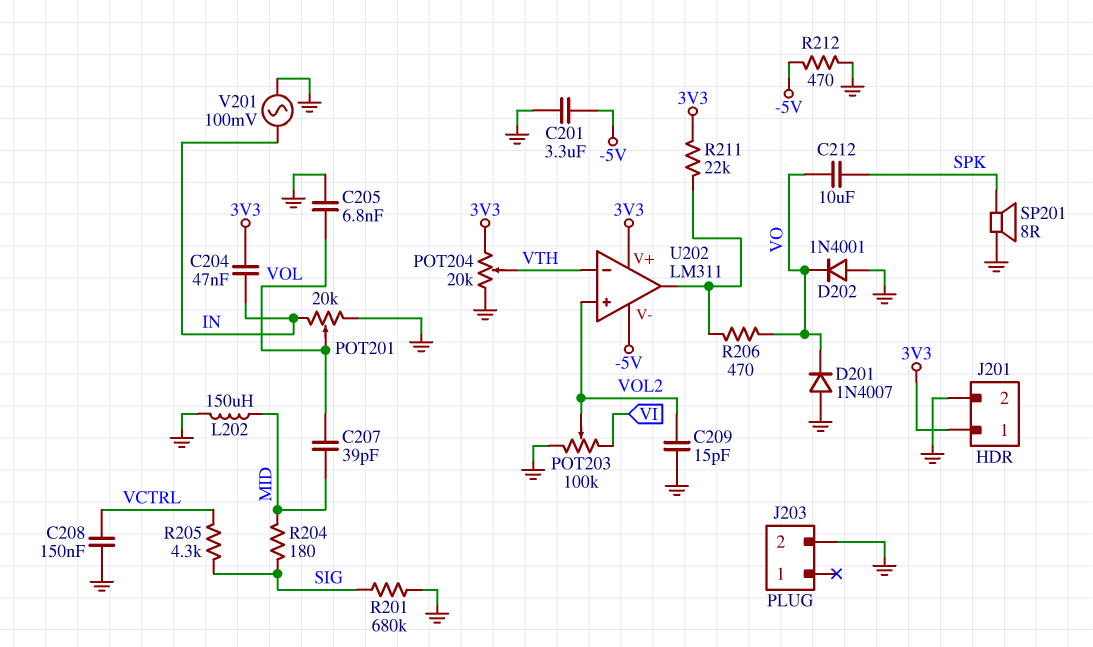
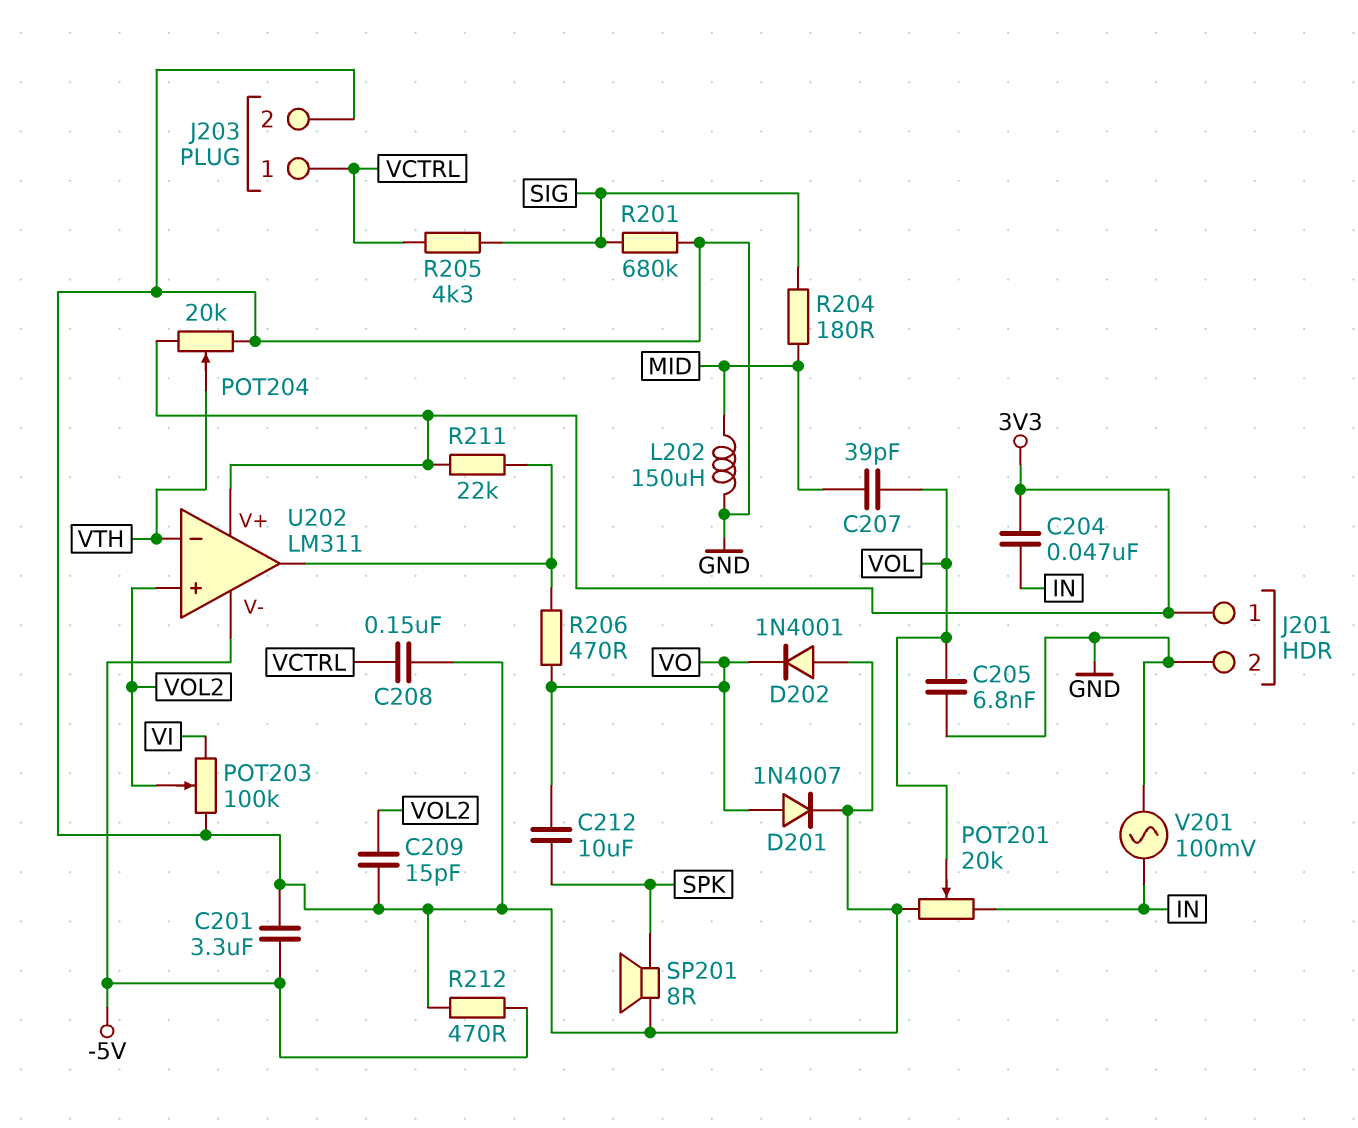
D201: diode 1N4007 (A GND, K VO) -> diode 1N4007 (A VO, K GND)
J203 pin 1: none -> VCTRL

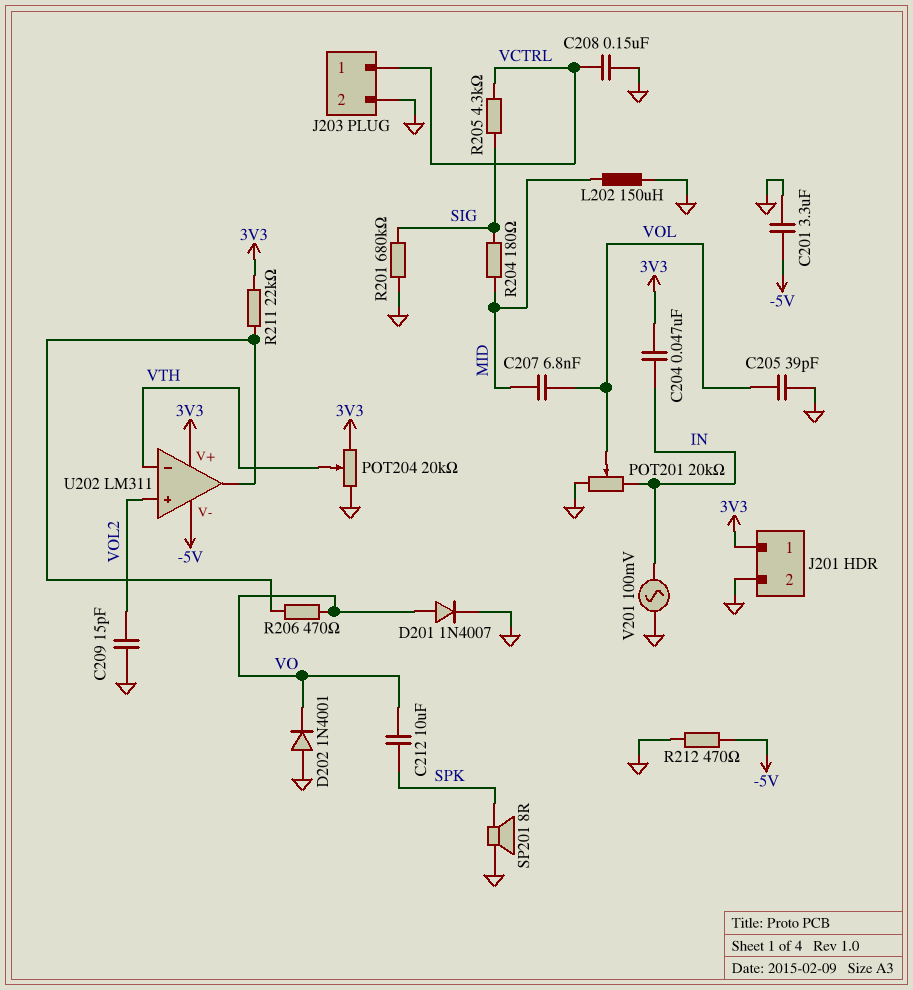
C205: 6.8nF (GND, VOL) -> 39pF (GND, VOL)
C207: 39pF (MID, VOL) -> 6.8nF (MID, VOL)
POT203: 100k (GND, VI, wiper VOL2) -> none

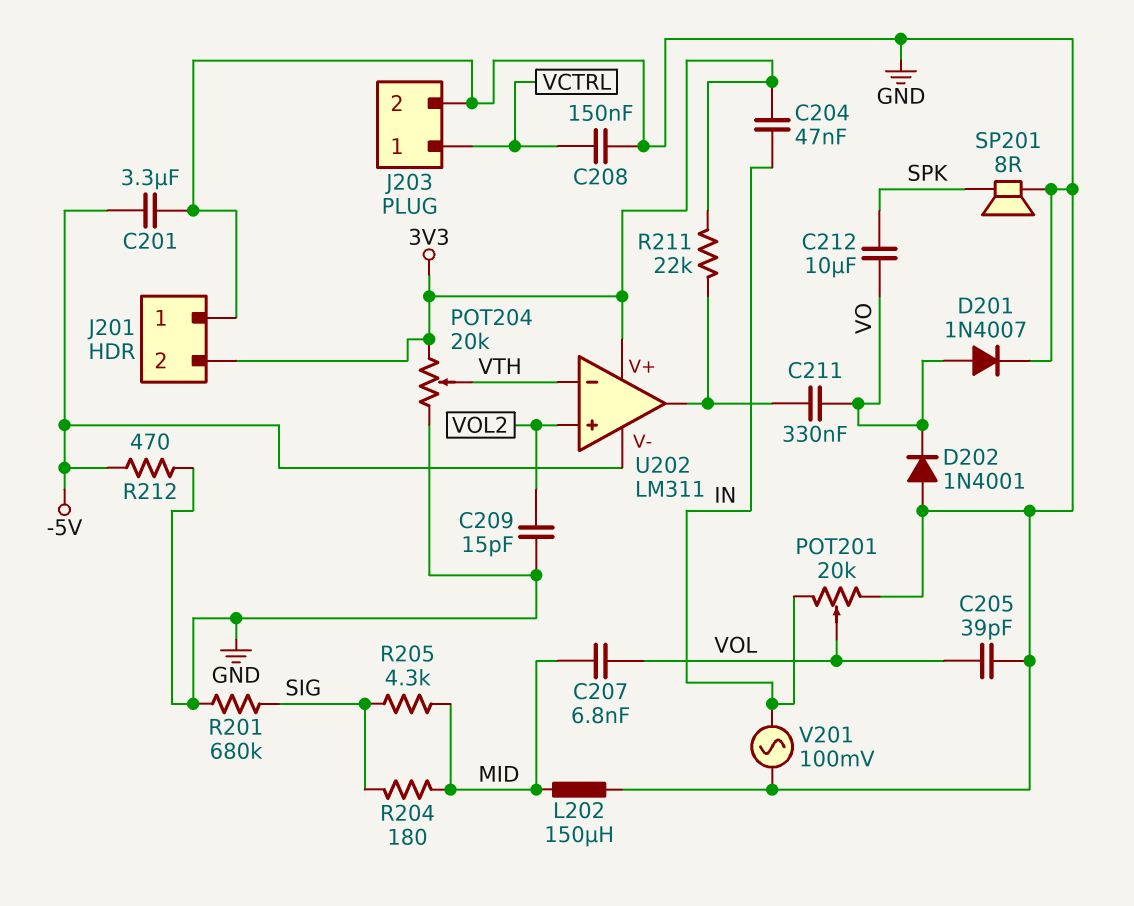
C211: none -> 330nF (U202/out, VO)
J201 pin 1: 3V3 -> GND
J201 pin 2: GND -> 3V3
R205: 4.3k (SIG, VCTRL) -> 4.3k (MID, SIG)
R206: 470 (U202/out, VO) -> none

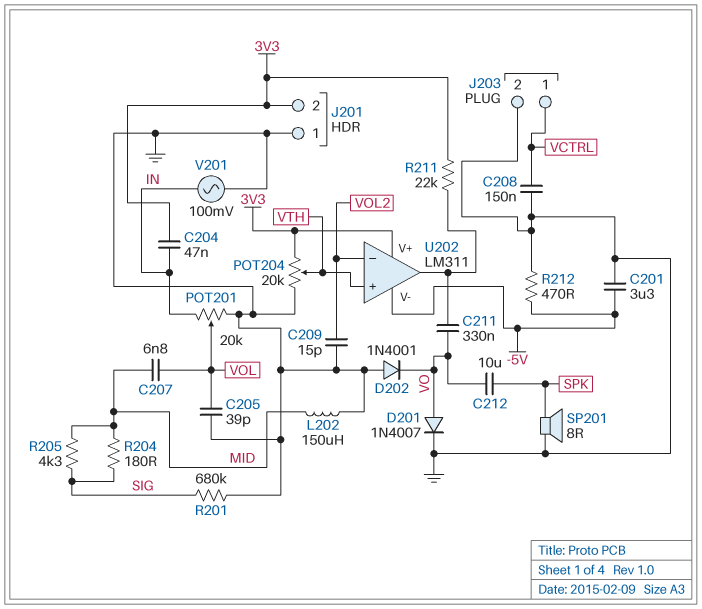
U202 pin in+: VOL2 -> VTH
U202 pin in-: VTH -> VOL2

